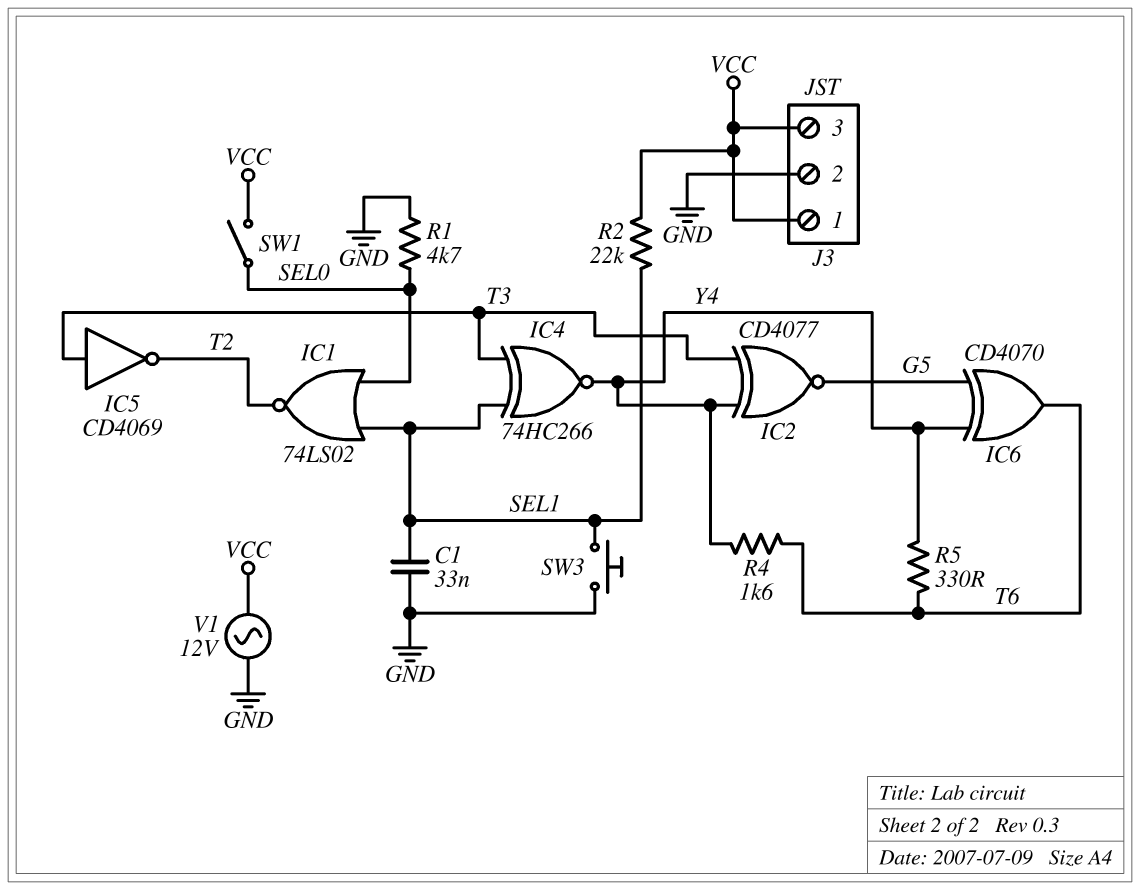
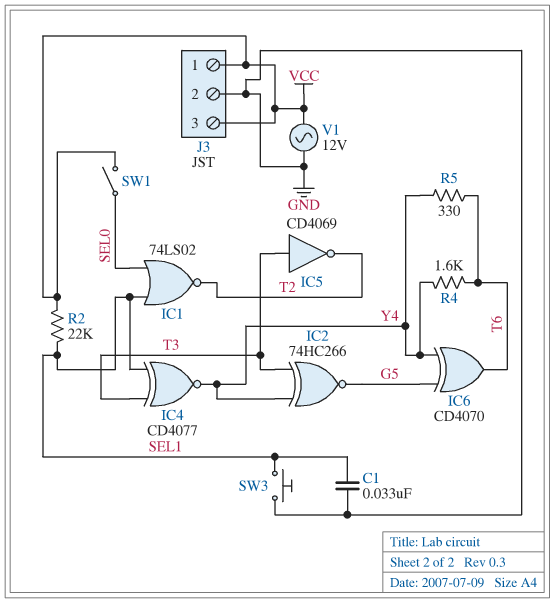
IC2: XNOR CD4077 (in T3, in Y4, out G5) -> XNOR 74HC266 (in T3, in Y4, out G5)
IC4: XNOR 74HC266 (in SEL1, in T3, out Y4) -> XNOR CD4077 (in SEL1, in T3, out Y4)
R1: 4.7k (GND, SEL0) -> none

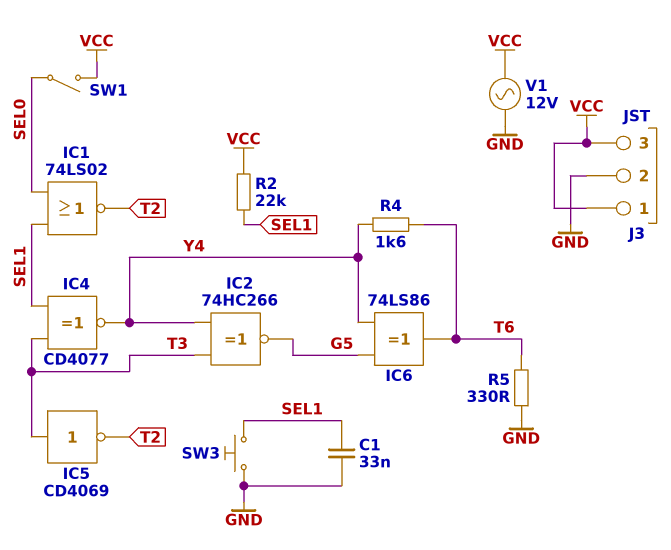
IC6: XOR CD4070 (in G5, in Y4, out T6) -> XOR 74LS86 (in G5, in Y4, out T6)
R5: 330 (T6, Y4) -> 330 (GND, T6)

